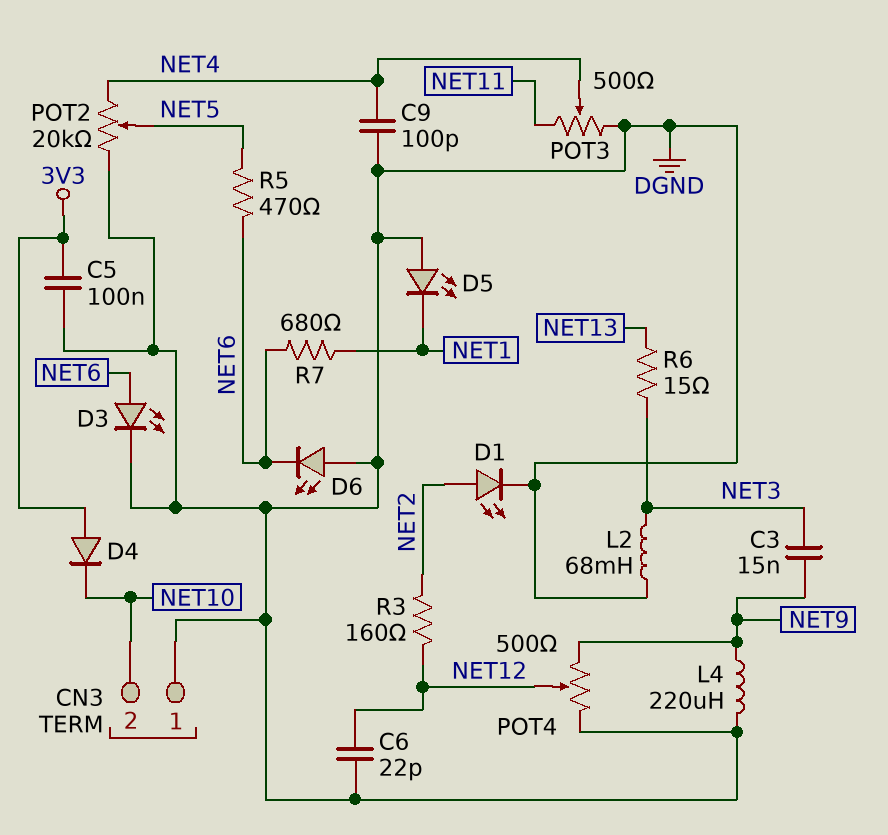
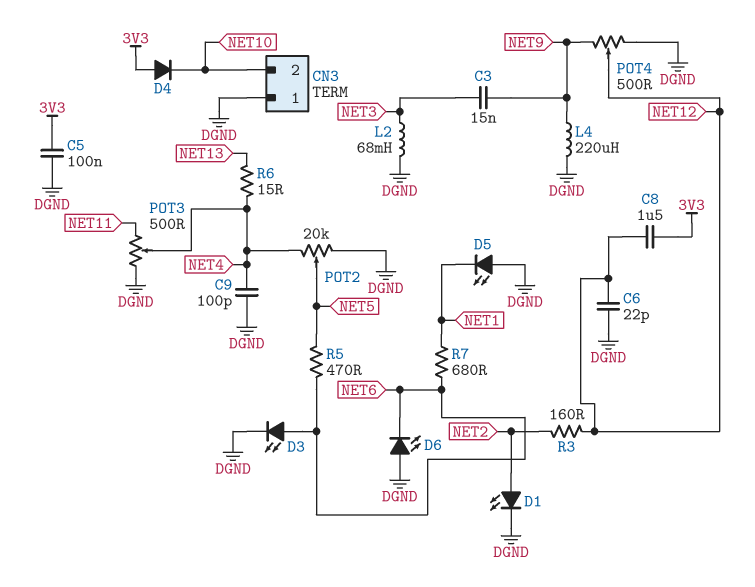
C8: none -> 1.5uF (3V3, NET12)
R6: 15 (NET3, NET13) -> 15 (NET4, NET13)

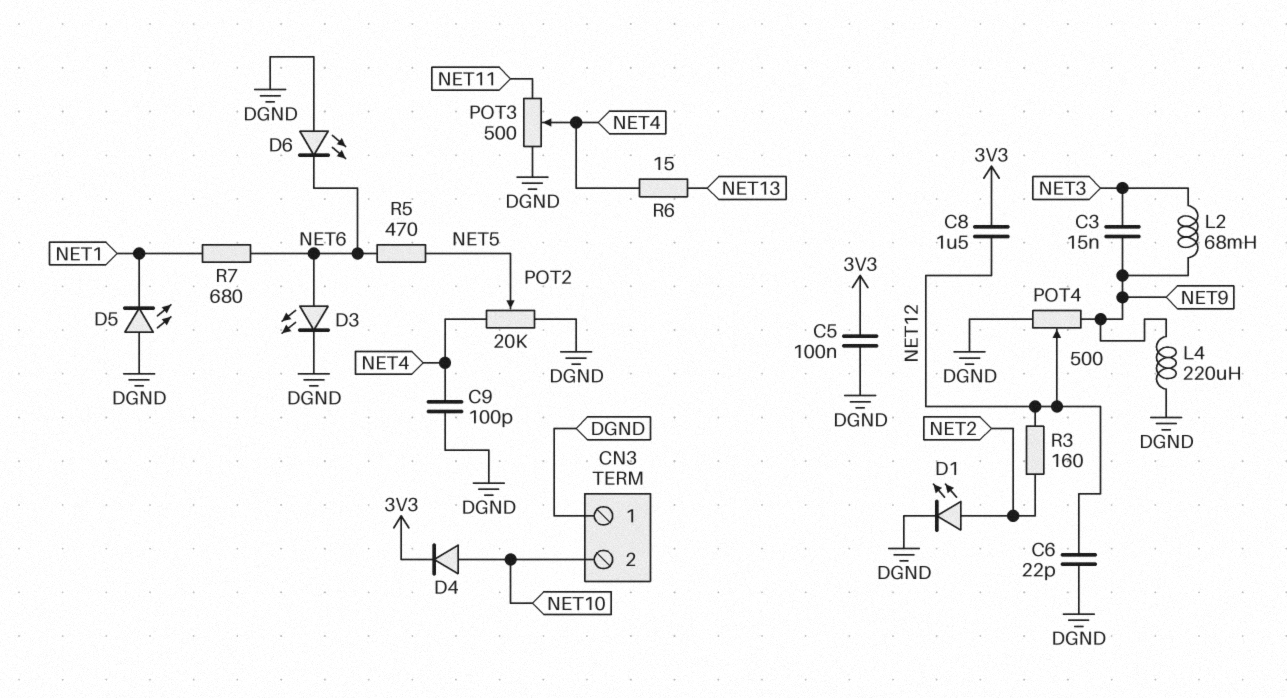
D4: diode (A 3V3, K NET10) -> diode (A NET10, K 3V3)
L2: 68mH (DGND, NET3) -> 68mH (NET3, NET9)

